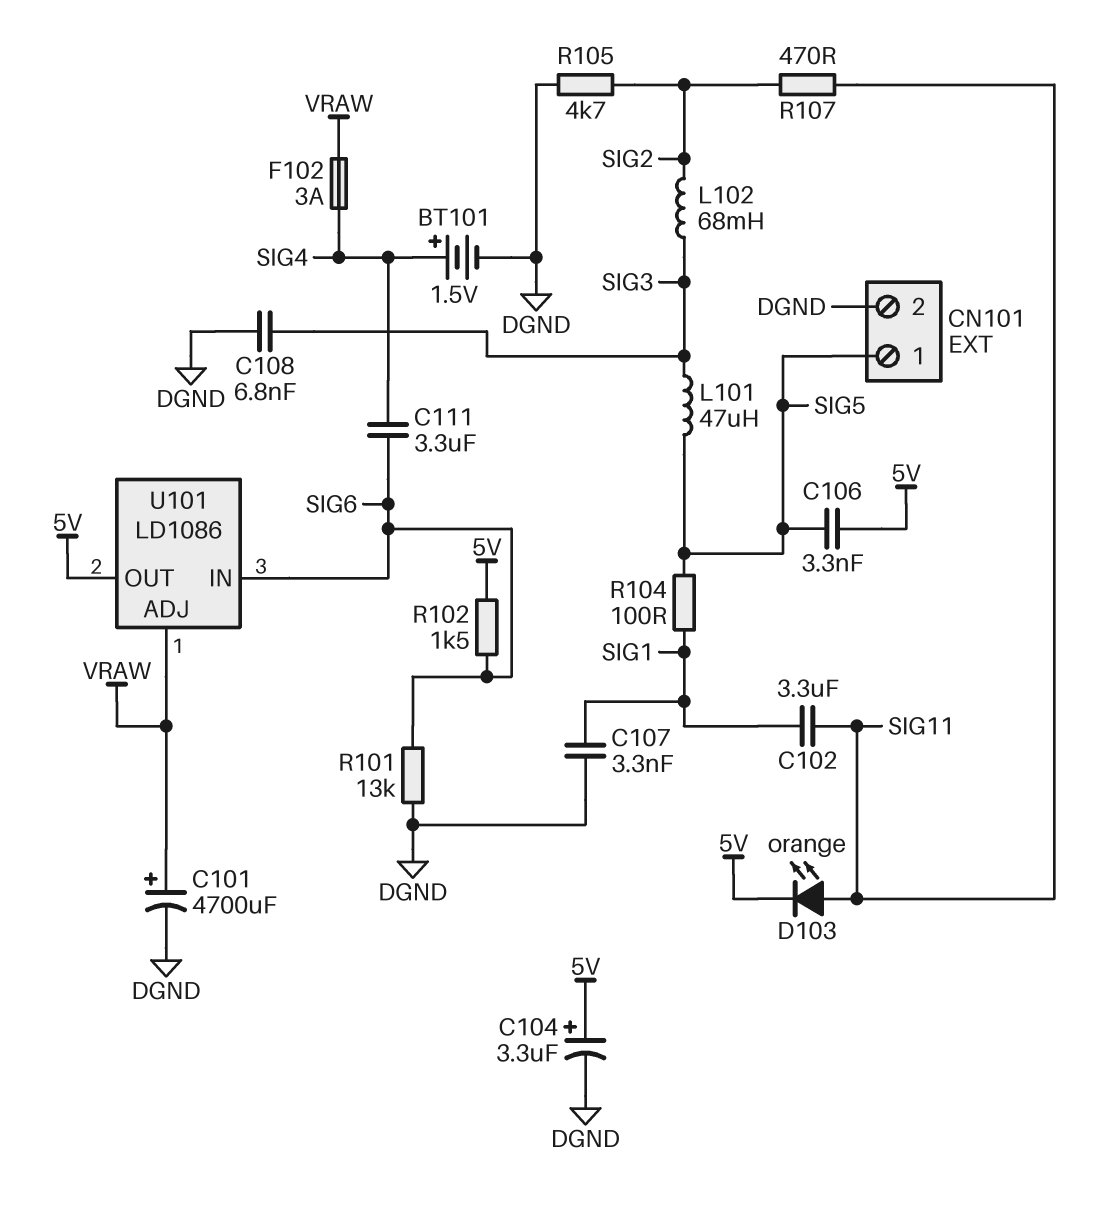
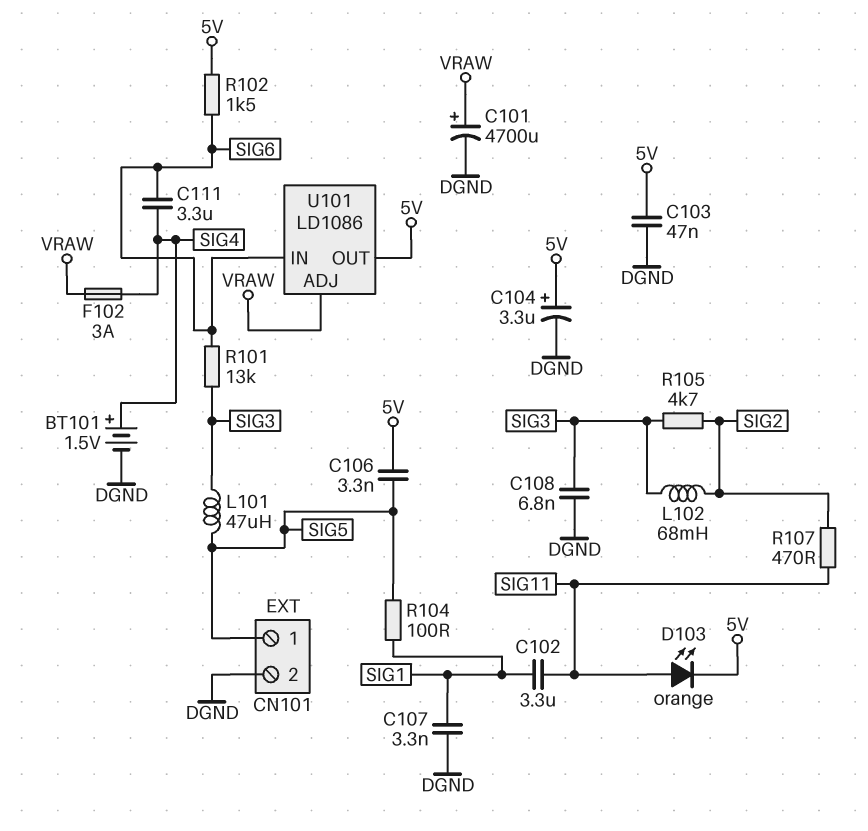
C103: none -> 47nF (5V, DGND)
R101: 13k (DGND, SIG6) -> 13k (SIG3, SIG6)
R105: 4.7k (DGND, SIG2) -> 4.7k (SIG2, SIG3)

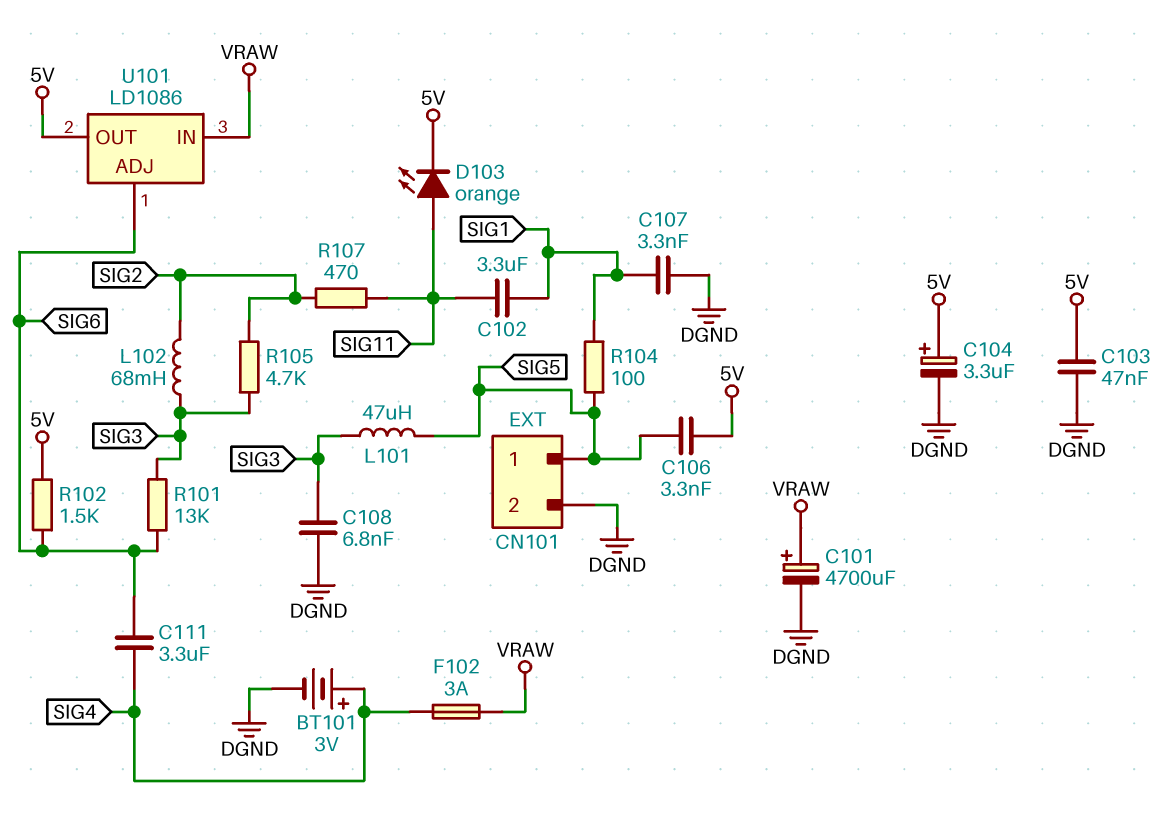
BT101: 1.5V (plus SIG4, minus DGND) -> 3V (plus SIG4, minus DGND)
U101 pin ADJ: VRAW -> SIG6
U101 pin IN: SIG6 -> VRAW

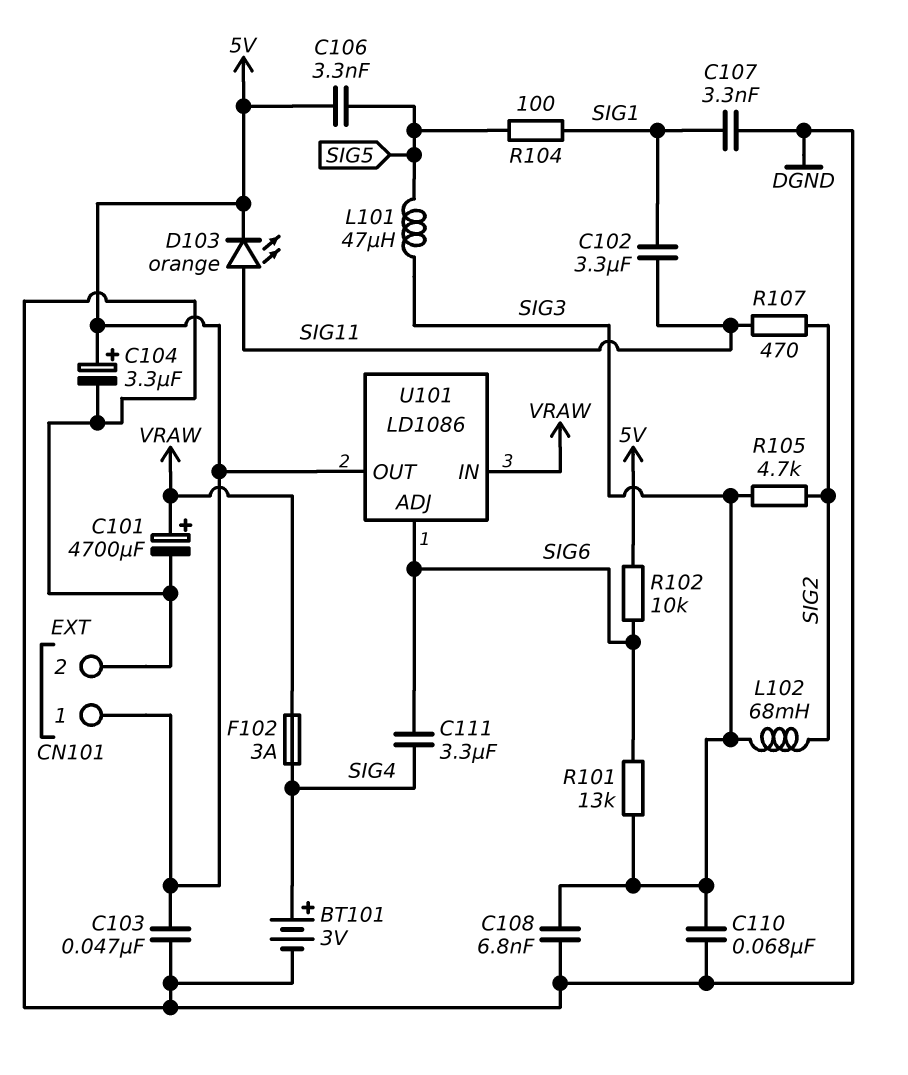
C110: none -> 68nF (DGND, SIG3)
CN101 pin 1: SIG5 -> 5V
R102: 1.5k (5V, SIG6) -> 10k (5V, SIG6)

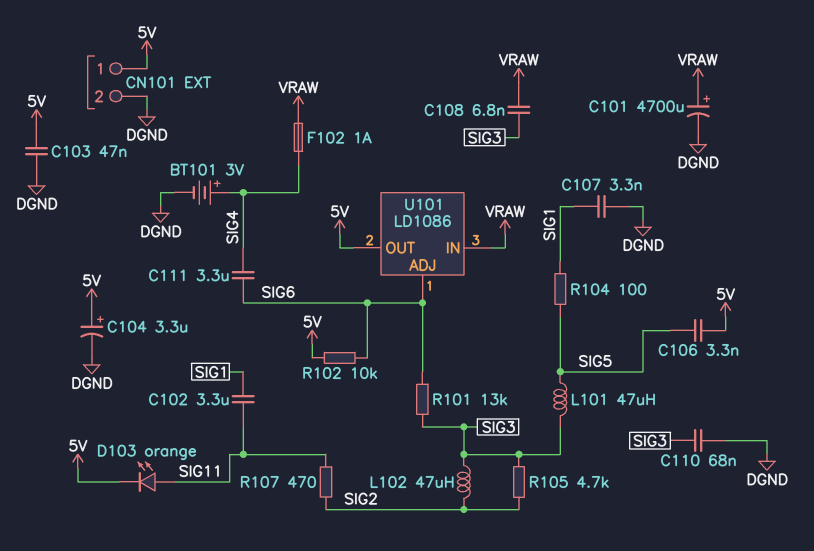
C108: 6.8nF (DGND, SIG3) -> 6.8nF (SIG3, VRAW)
F102: 3A (SIG4, VRAW) -> 1A (SIG4, VRAW)
L102: 68mH (SIG2, SIG3) -> 47uH (SIG2, SIG3)

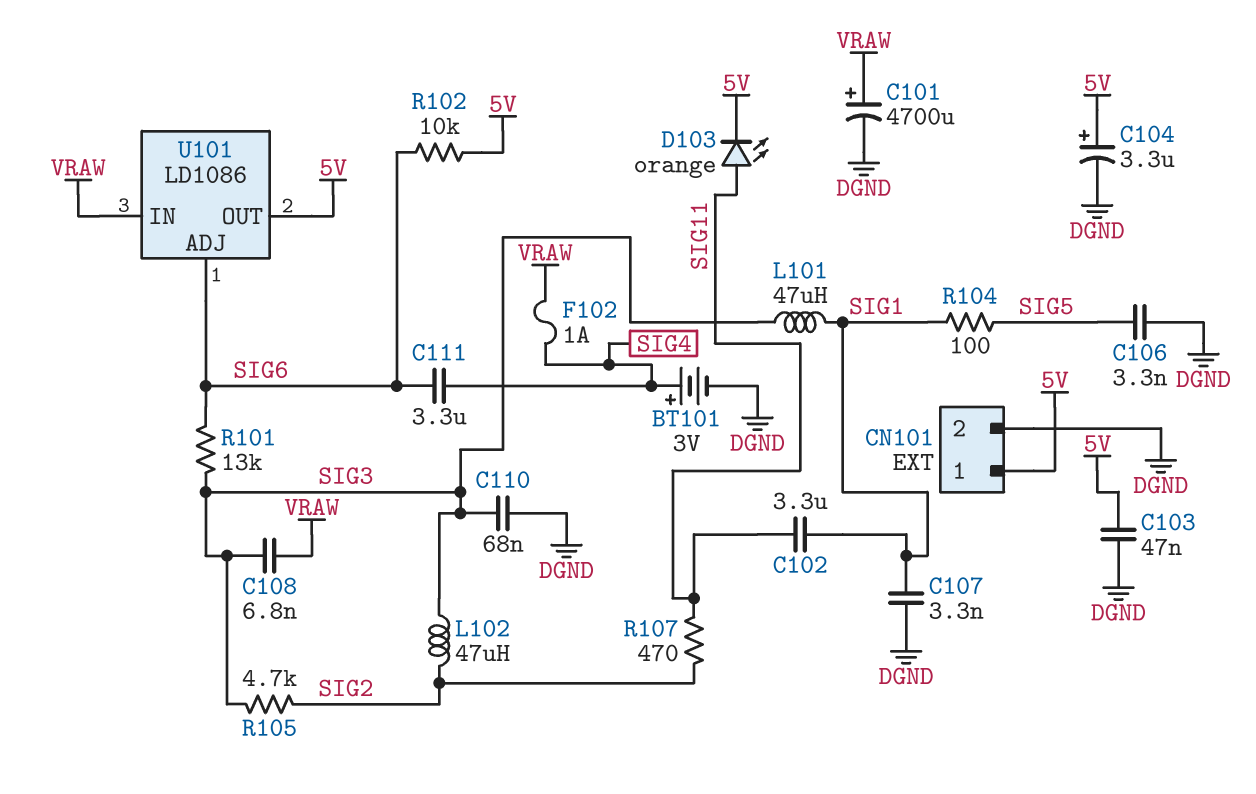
C106: 3.3nF (5V, SIG5) -> 3.3nF (DGND, SIG5)
L101: 47uH (SIG3, SIG5) -> 47uH (SIG1, SIG3)

